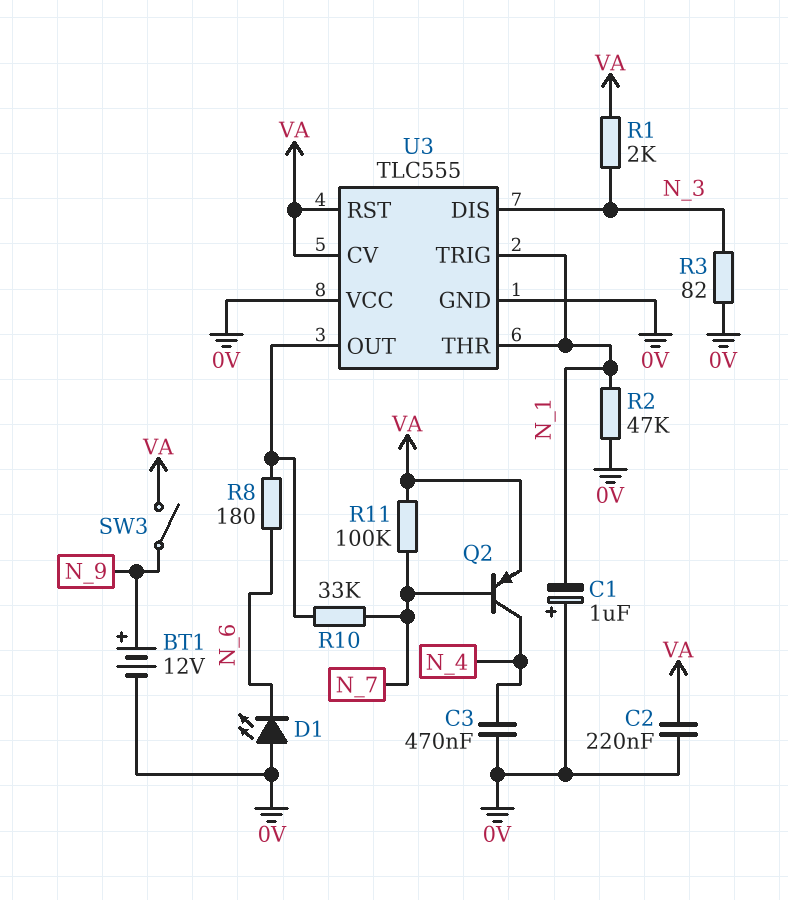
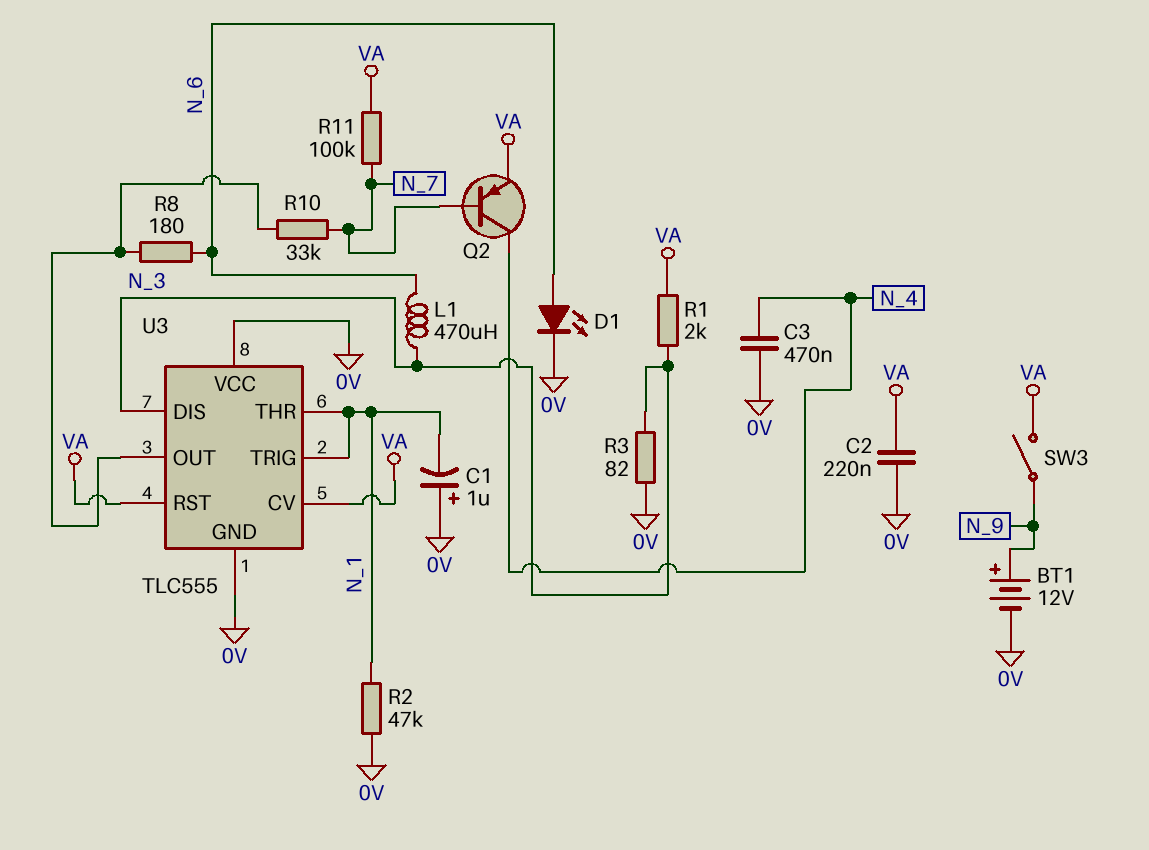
D1: LED (A 0V, K N_6) -> LED (A N_6, K 0V)
L1: none -> 470uH (N_3, N_6)

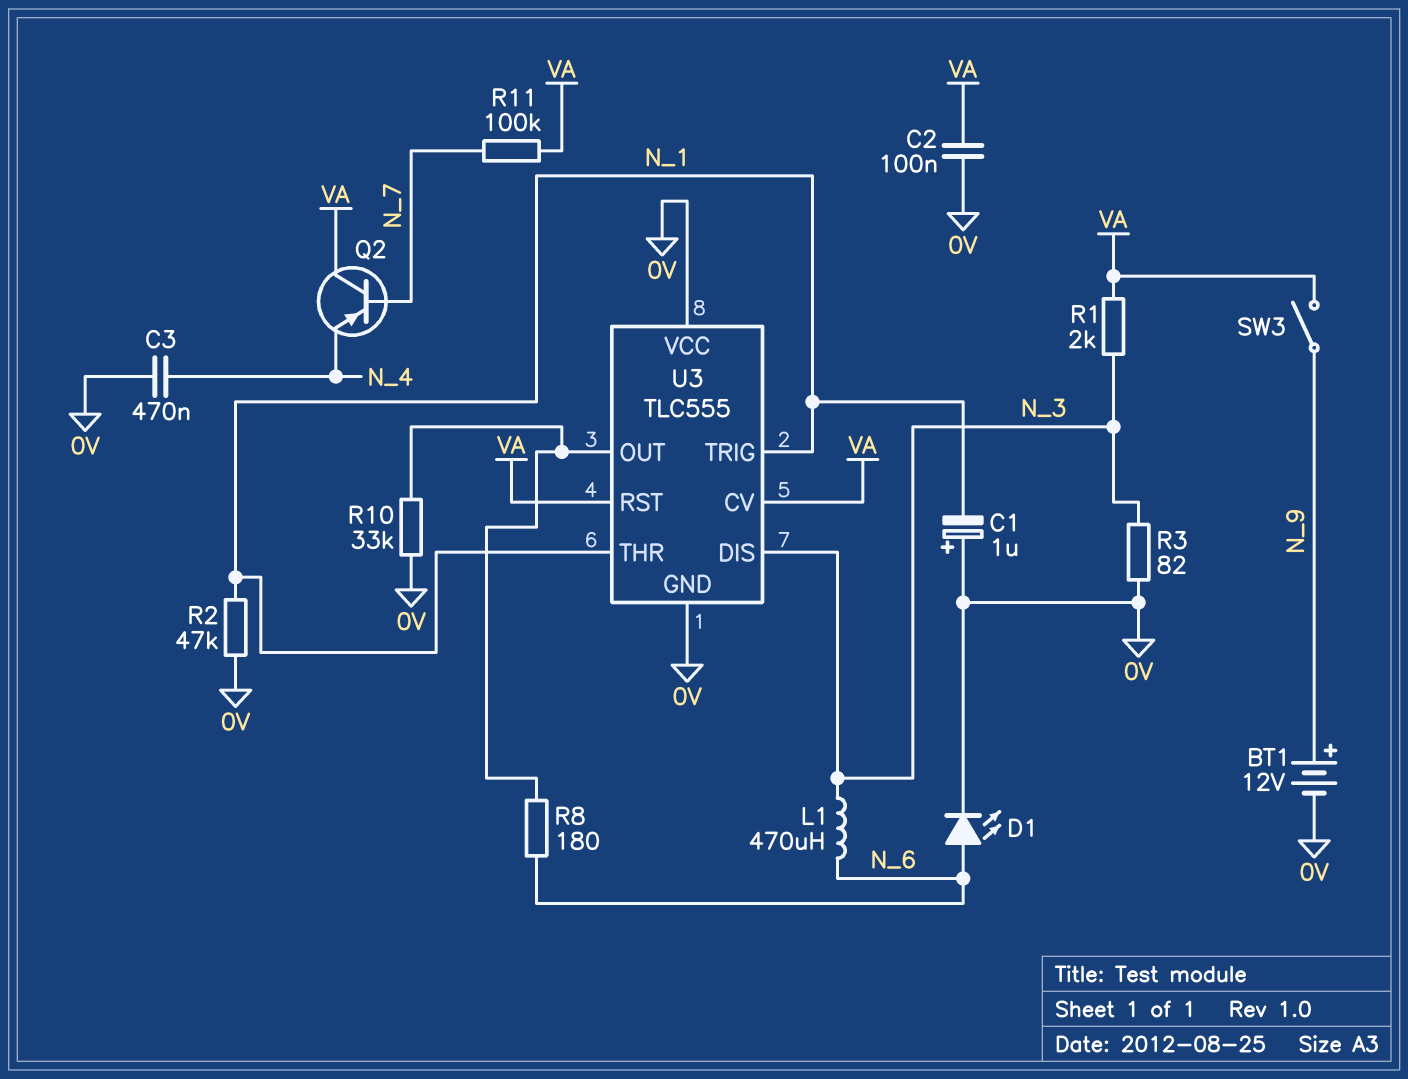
C2: 220nF (0V, VA) -> 100nF (0V, VA)
Q2: PNP (B N_7, C N_4, E VA) -> PNP (B N_7, C VA, E N_4)
R10: 33k (N_7, U3/OUT) -> 33k (0V, U3/OUT)

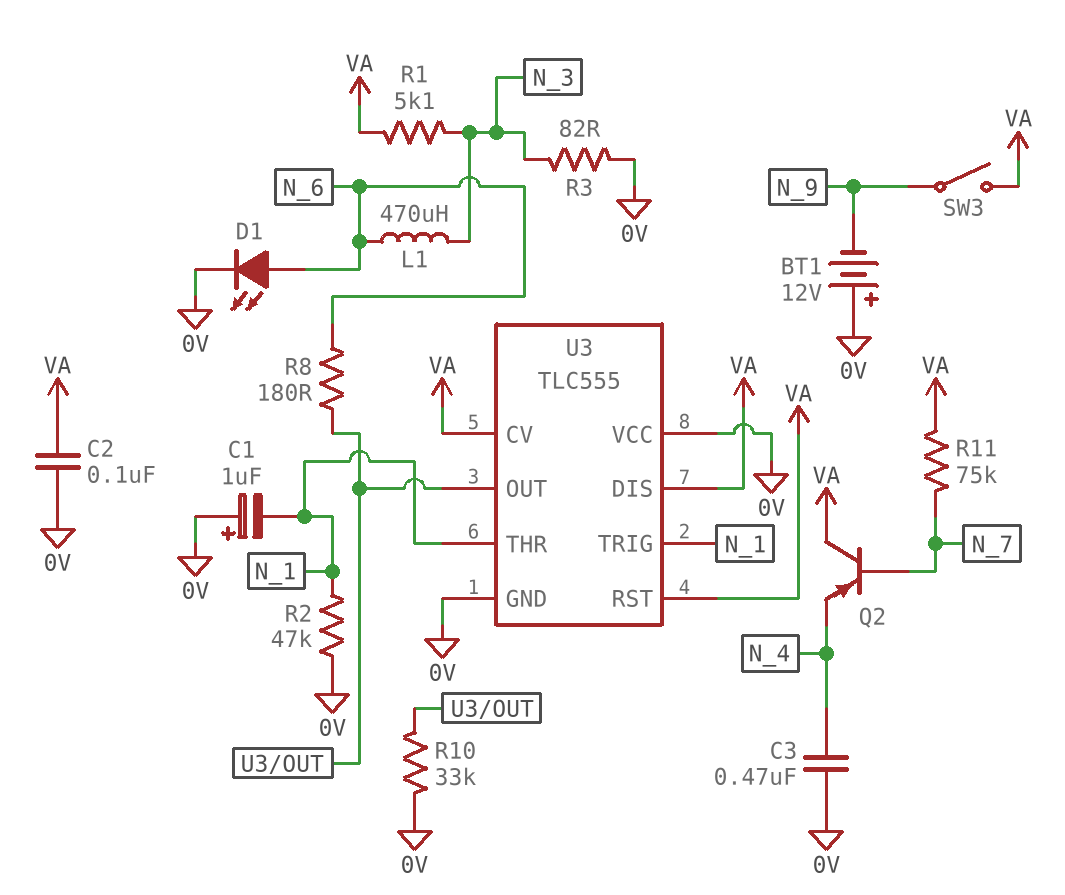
BT1: 12V (plus N_9, minus 0V) -> 12V (plus 0V, minus N_9)
R1: 2k (N_3, VA) -> 5.1k (N_3, VA)
R11: 100k (N_7, VA) -> 75k (N_7, VA)
U3 pin DIS: N_3 -> VA

